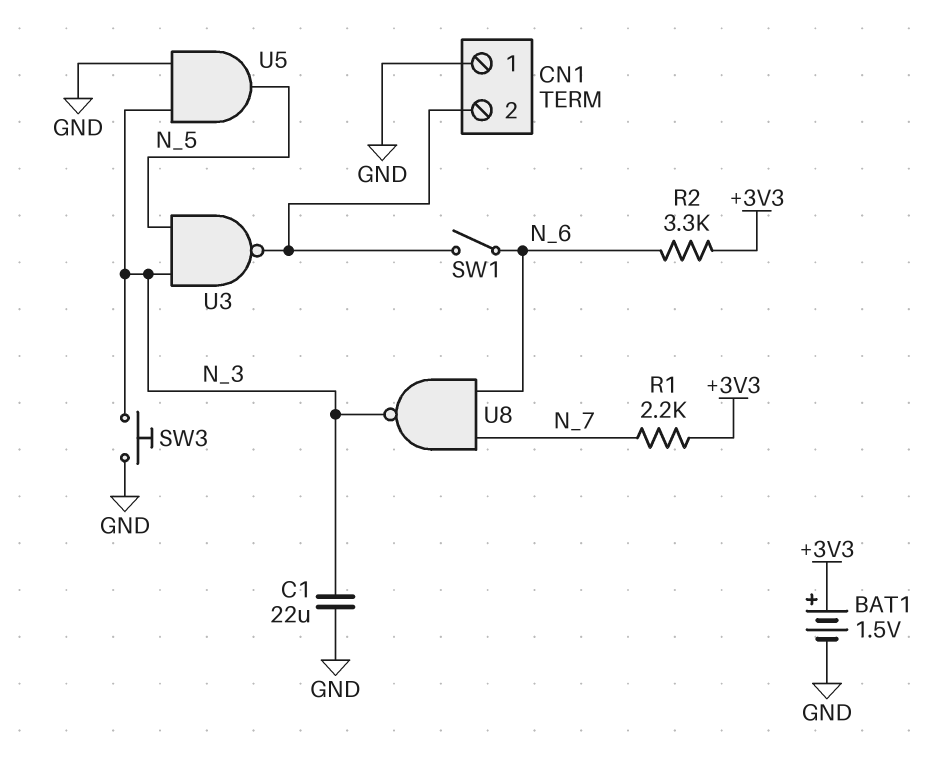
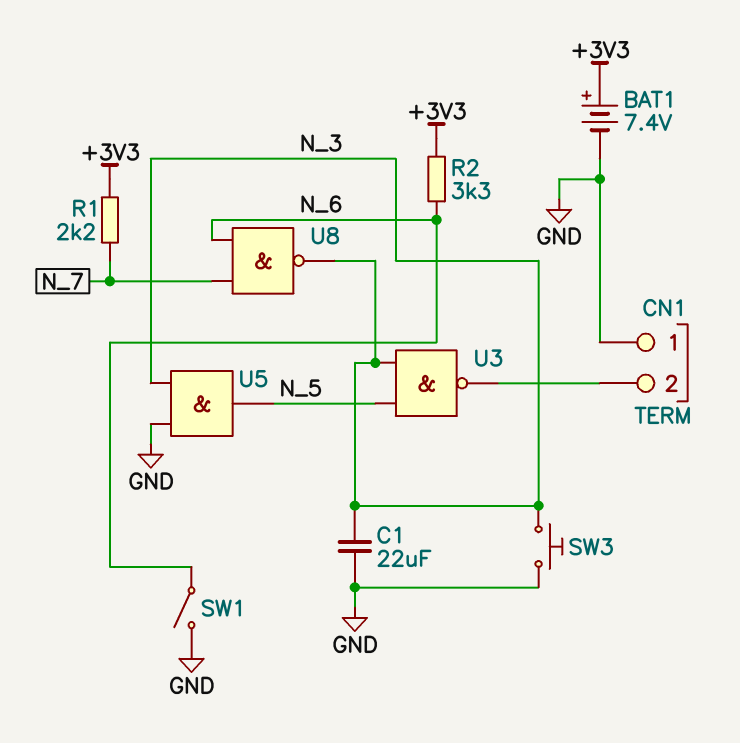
BAT1: 1.5V (plus +3V3, minus GND) -> 7.4V (plus +3V3, minus GND)
SW1: switch (CN1/2, N_6) -> switch (GND, N_6)

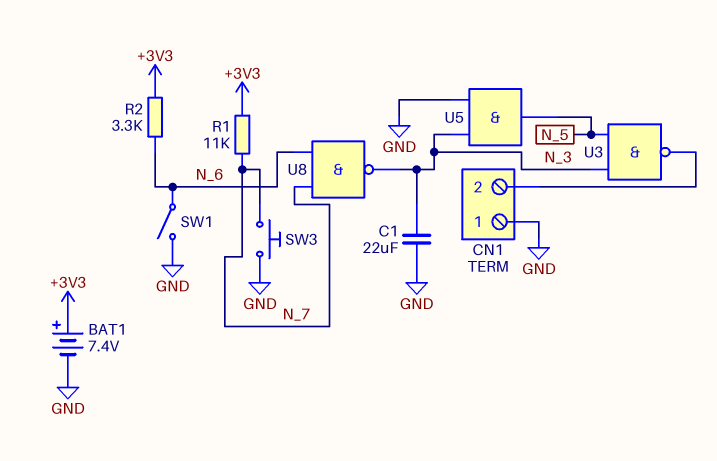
R1: 2.2k (+3V3, N_7) -> 11k (+3V3, N_7)
SW3: button (GND, N_3) -> button (GND, N_7)

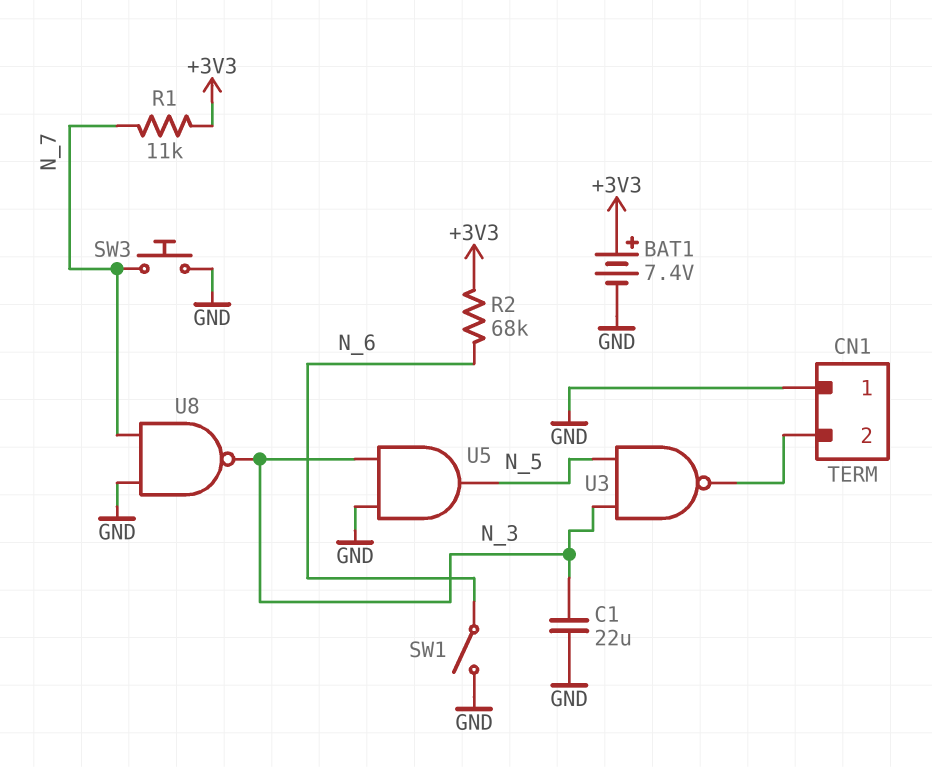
R2: 3.3k (+3V3, N_6) -> 68k (+3V3, N_6)
U8: NAND (in N_6, in N_7, out N_3) -> NAND (in GND, in N_7, out N_3)

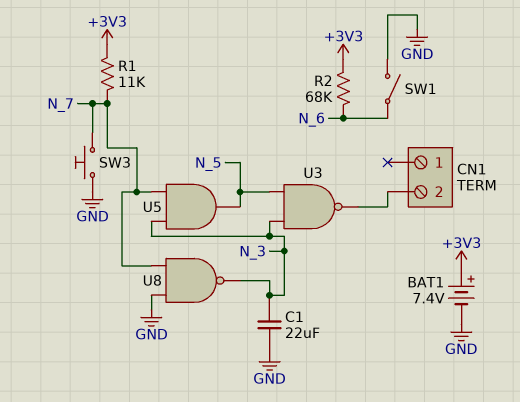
CN1 pin 1: GND -> none
U5: AND (in GND, in N_3, out N_5) -> AND (in N_3, in N_7, out N_5)

